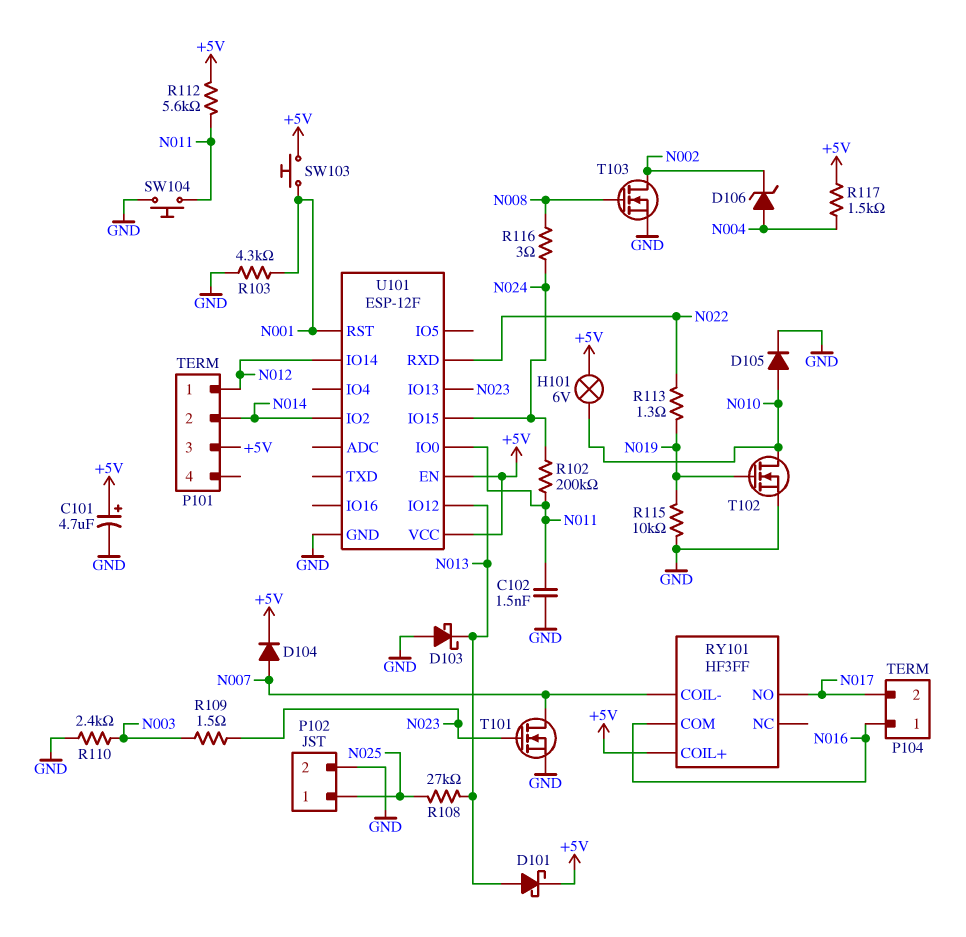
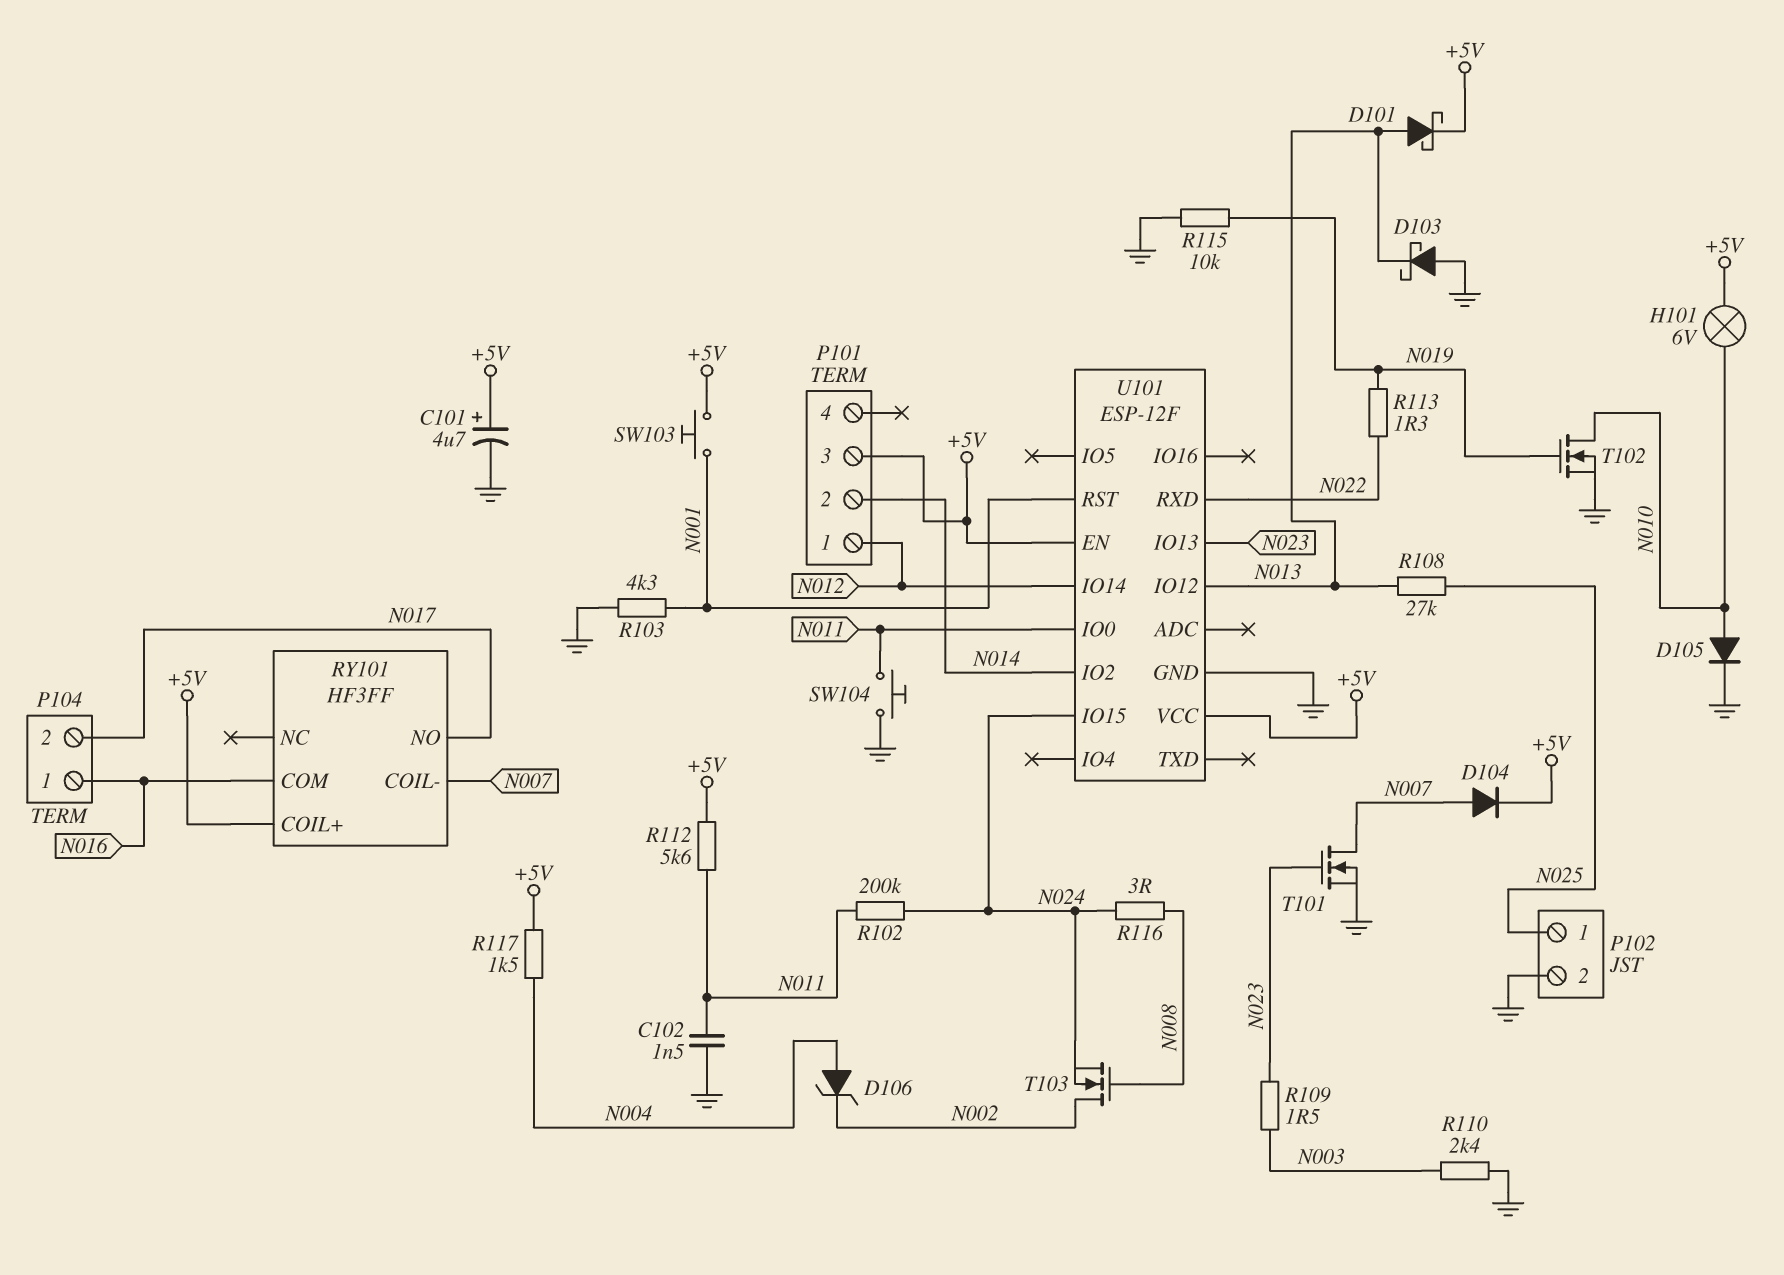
T103: NMOS (G N008, D N002, S GND) -> NMOS (G N008, D N002, S N024)

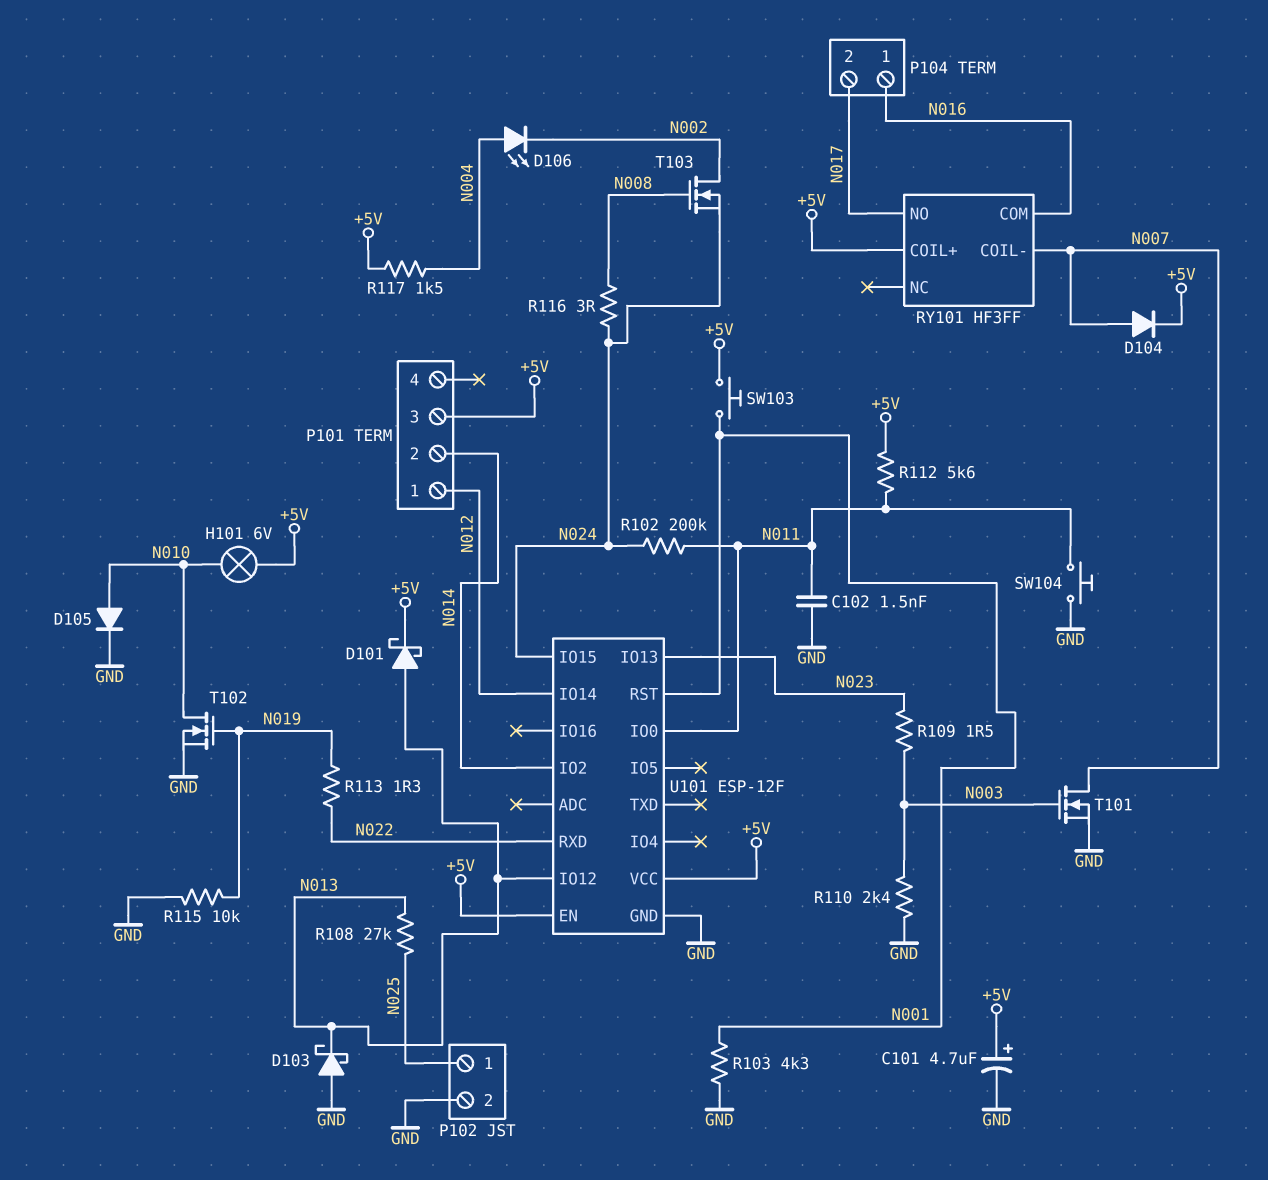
D106: zener (A N004, K N002) -> LED (A N004, K N002)
T101: NMOS (G N023, D N007, S GND) -> NMOS (G N003, D N007, S GND)

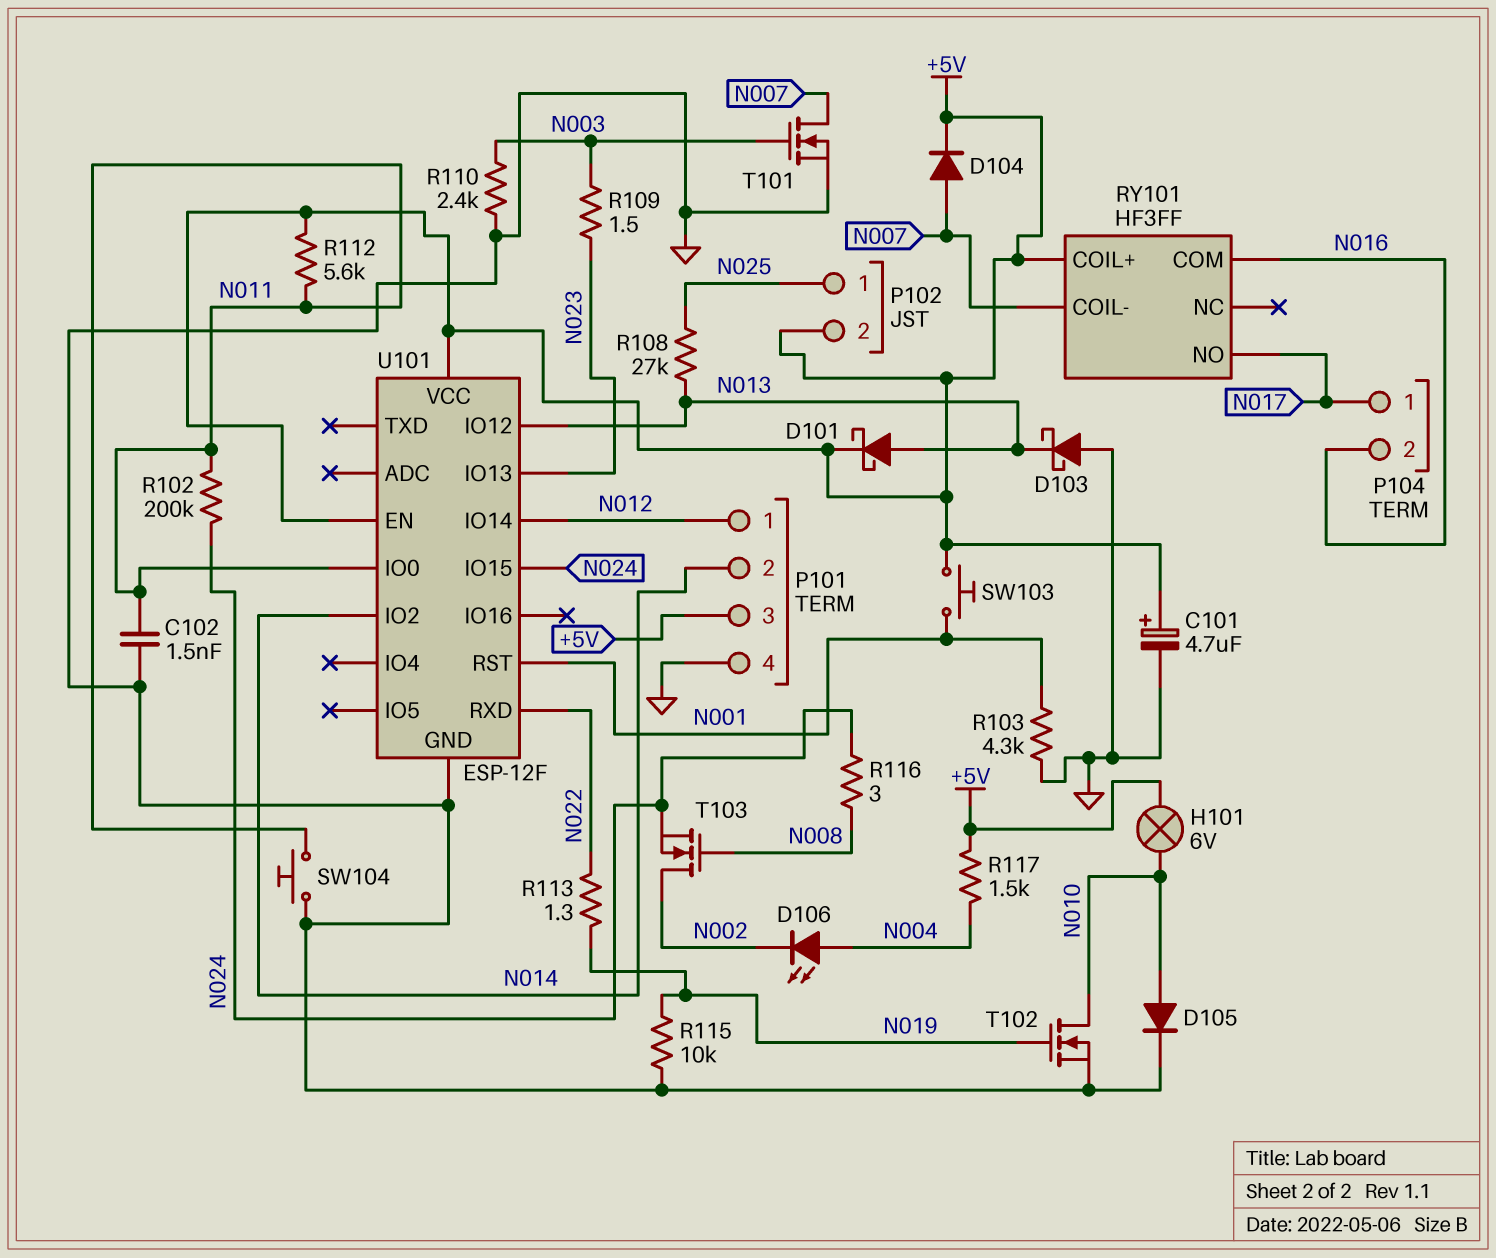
P101 pin 4: none -> GND
P102 pin 2: GND -> +5V
P104 pin 1: N016 -> N017
P104 pin 2: N017 -> N016

